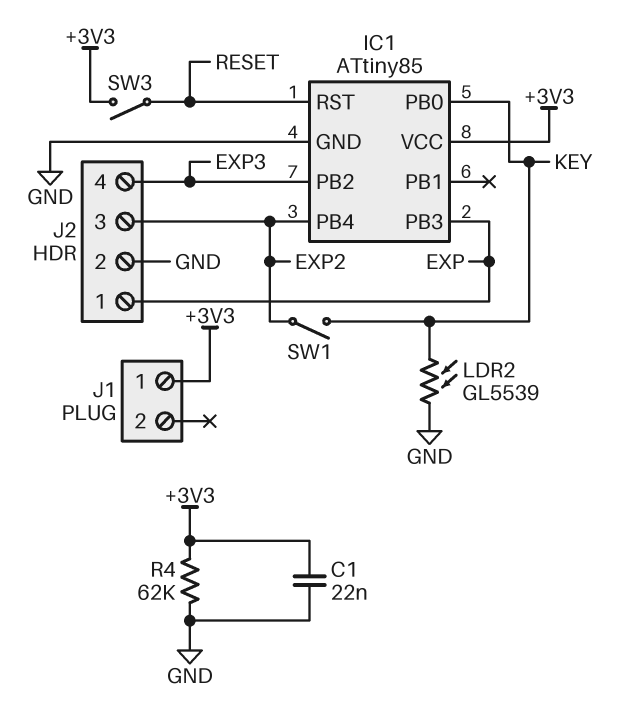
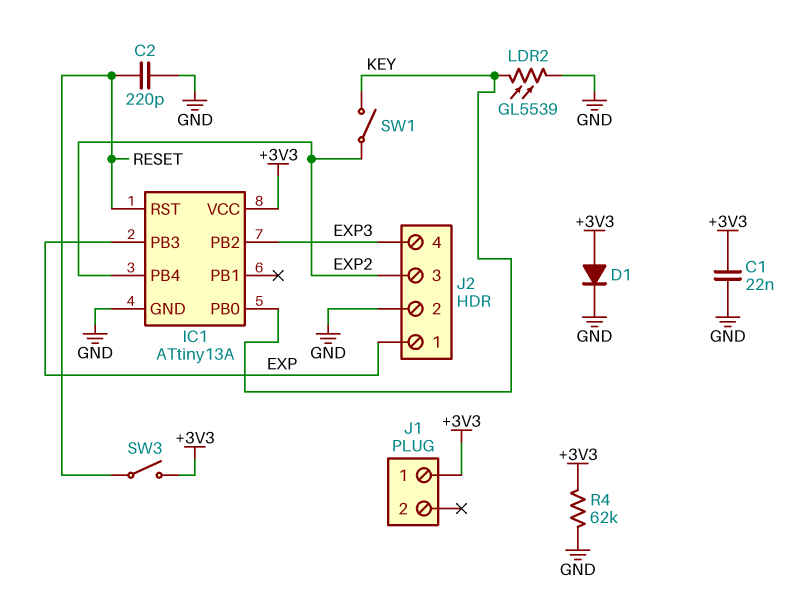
C2: none -> 220pF (GND, RESET)
D1: none -> diode (A +3V3, K GND)
IC1: ATtiny85 -> ATtiny13A

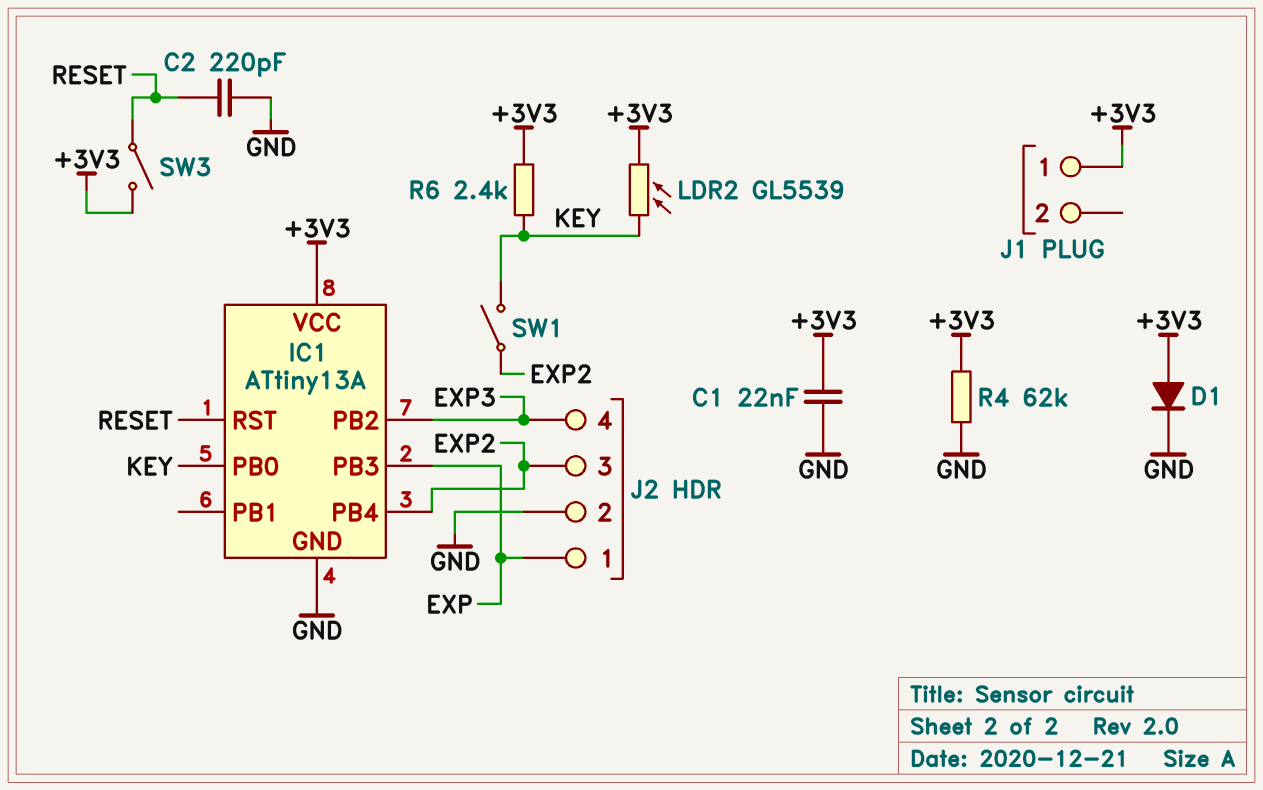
LDR2: GL5539 (GND, KEY) -> GL5539 (+3V3, KEY)
R6: none -> 2.4k (+3V3, KEY)

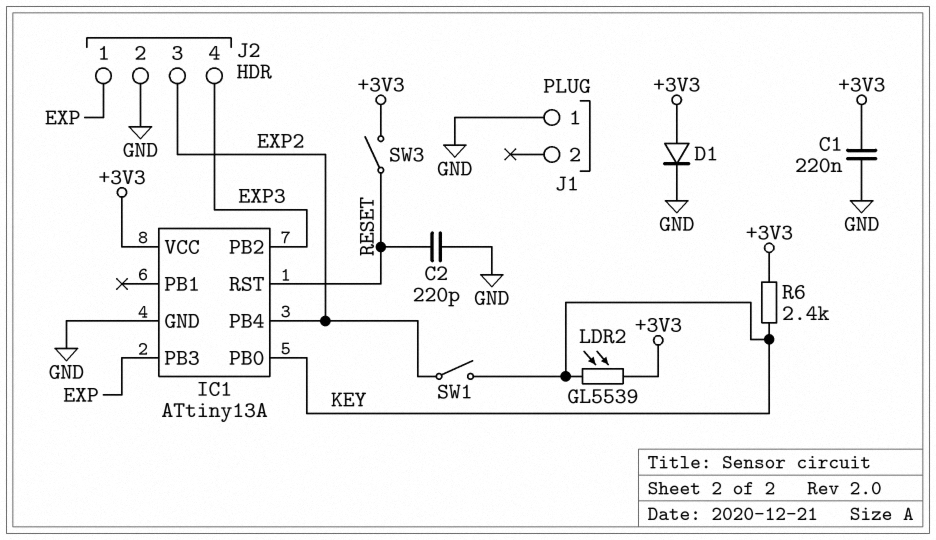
C1: 22nF (+3V3, GND) -> 220nF (+3V3, GND)
J1 pin 1: +3V3 -> GND
R4: 62k (+3V3, GND) -> none

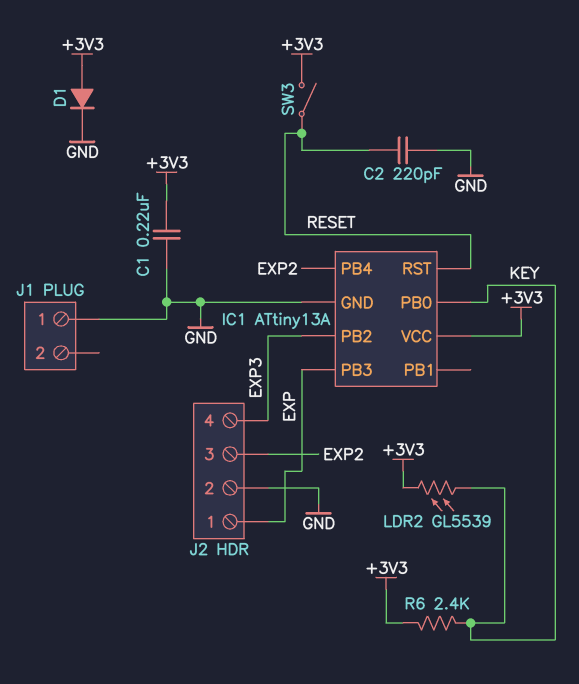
SW1: switch (EXP2, KEY) -> none

